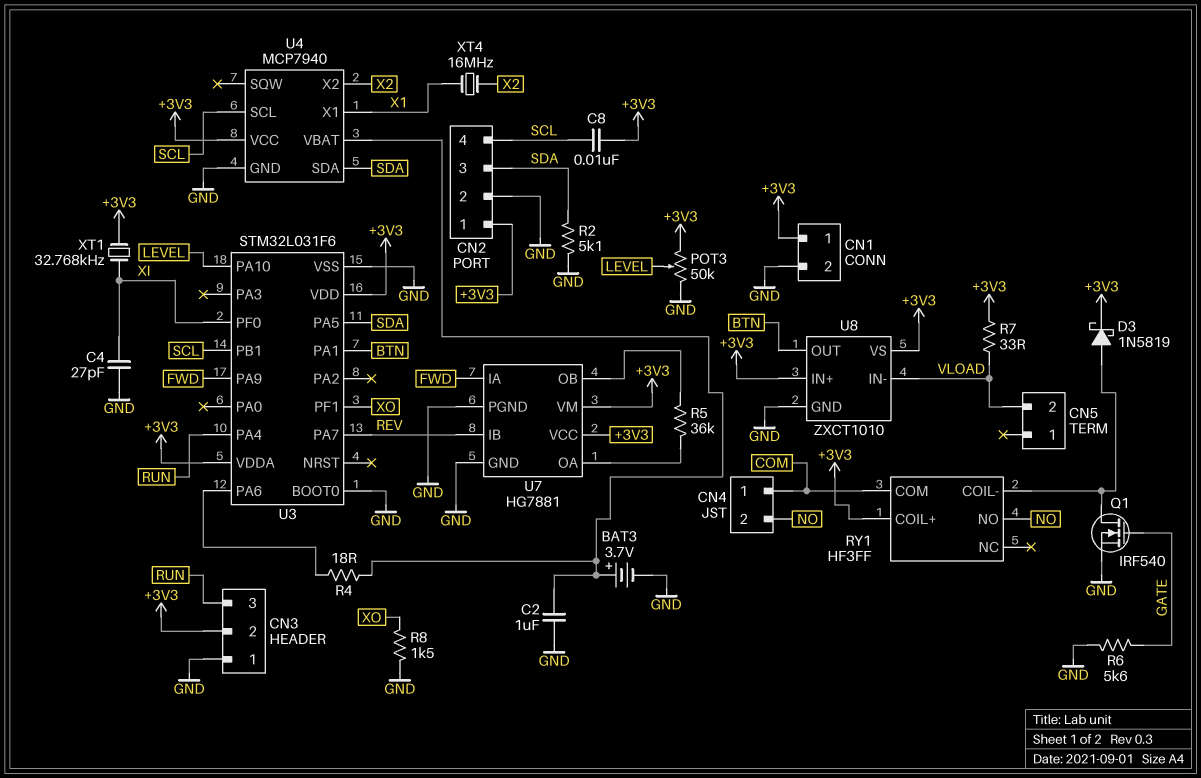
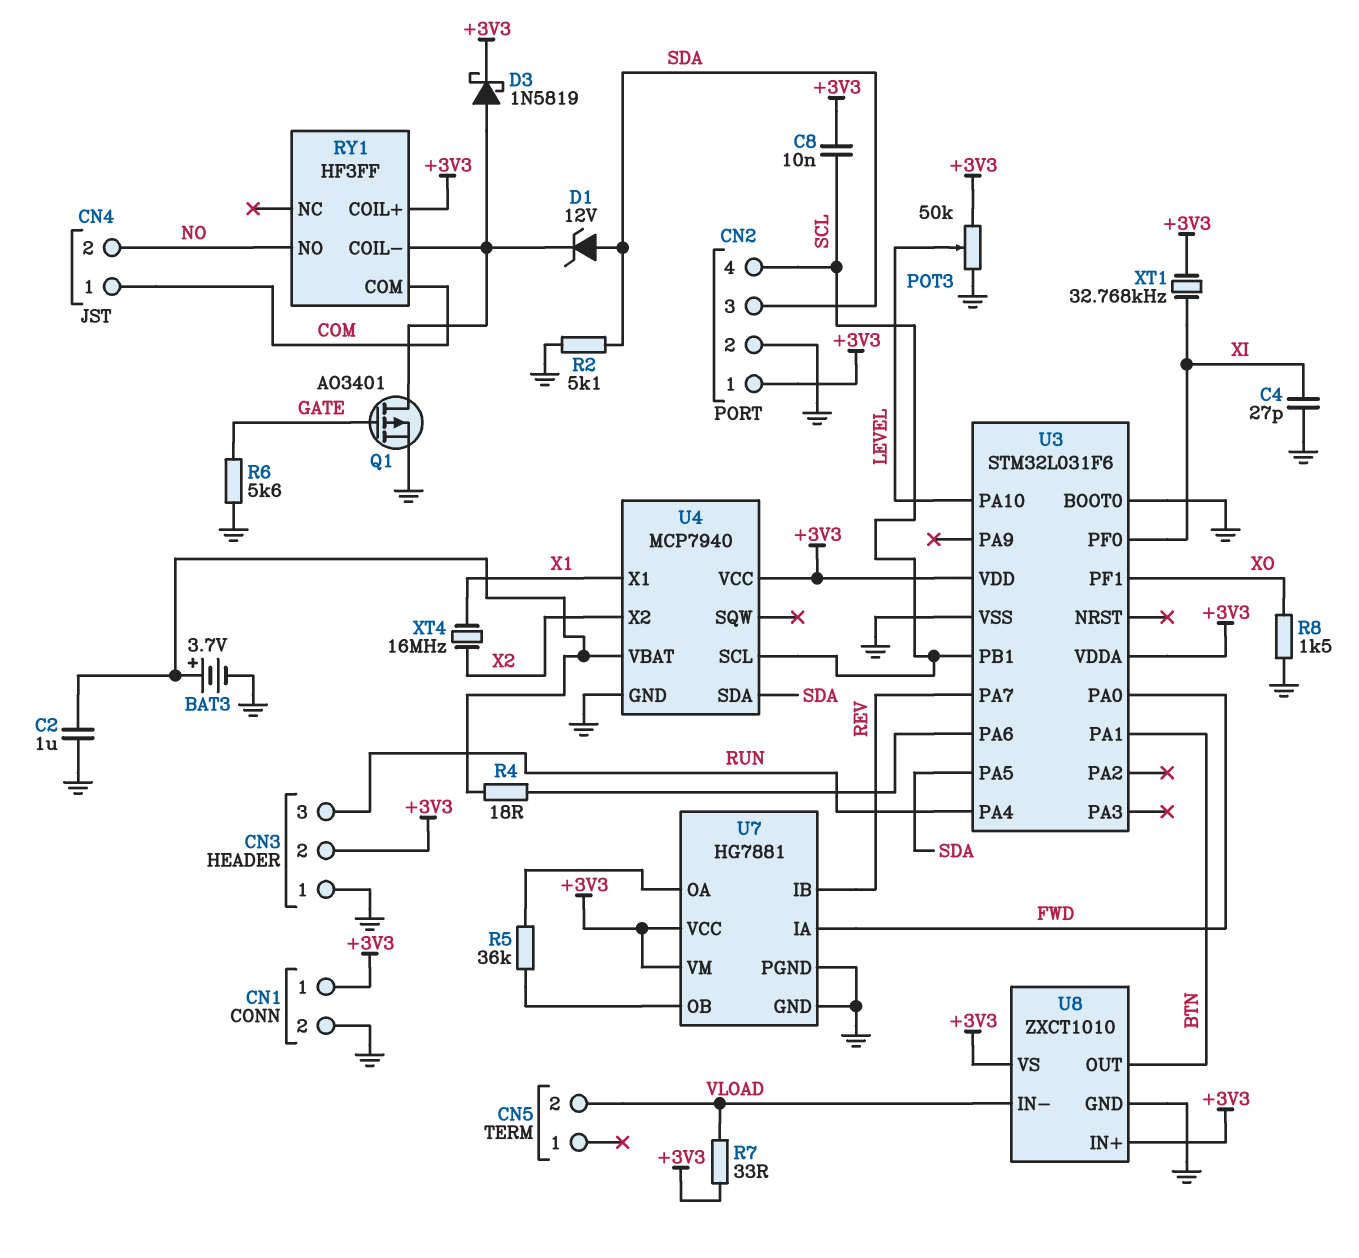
D1: none -> zener 12V (A SDA, K RY1/COIL-)
Q1: NMOS IRF540 (G GATE, D RY1/COIL-, S GND) -> PMOS AO3401 (G GATE, D RY1/COIL-, S GND)
U3 pin PA0: none -> FWD
U3 pin PA9: FWD -> none

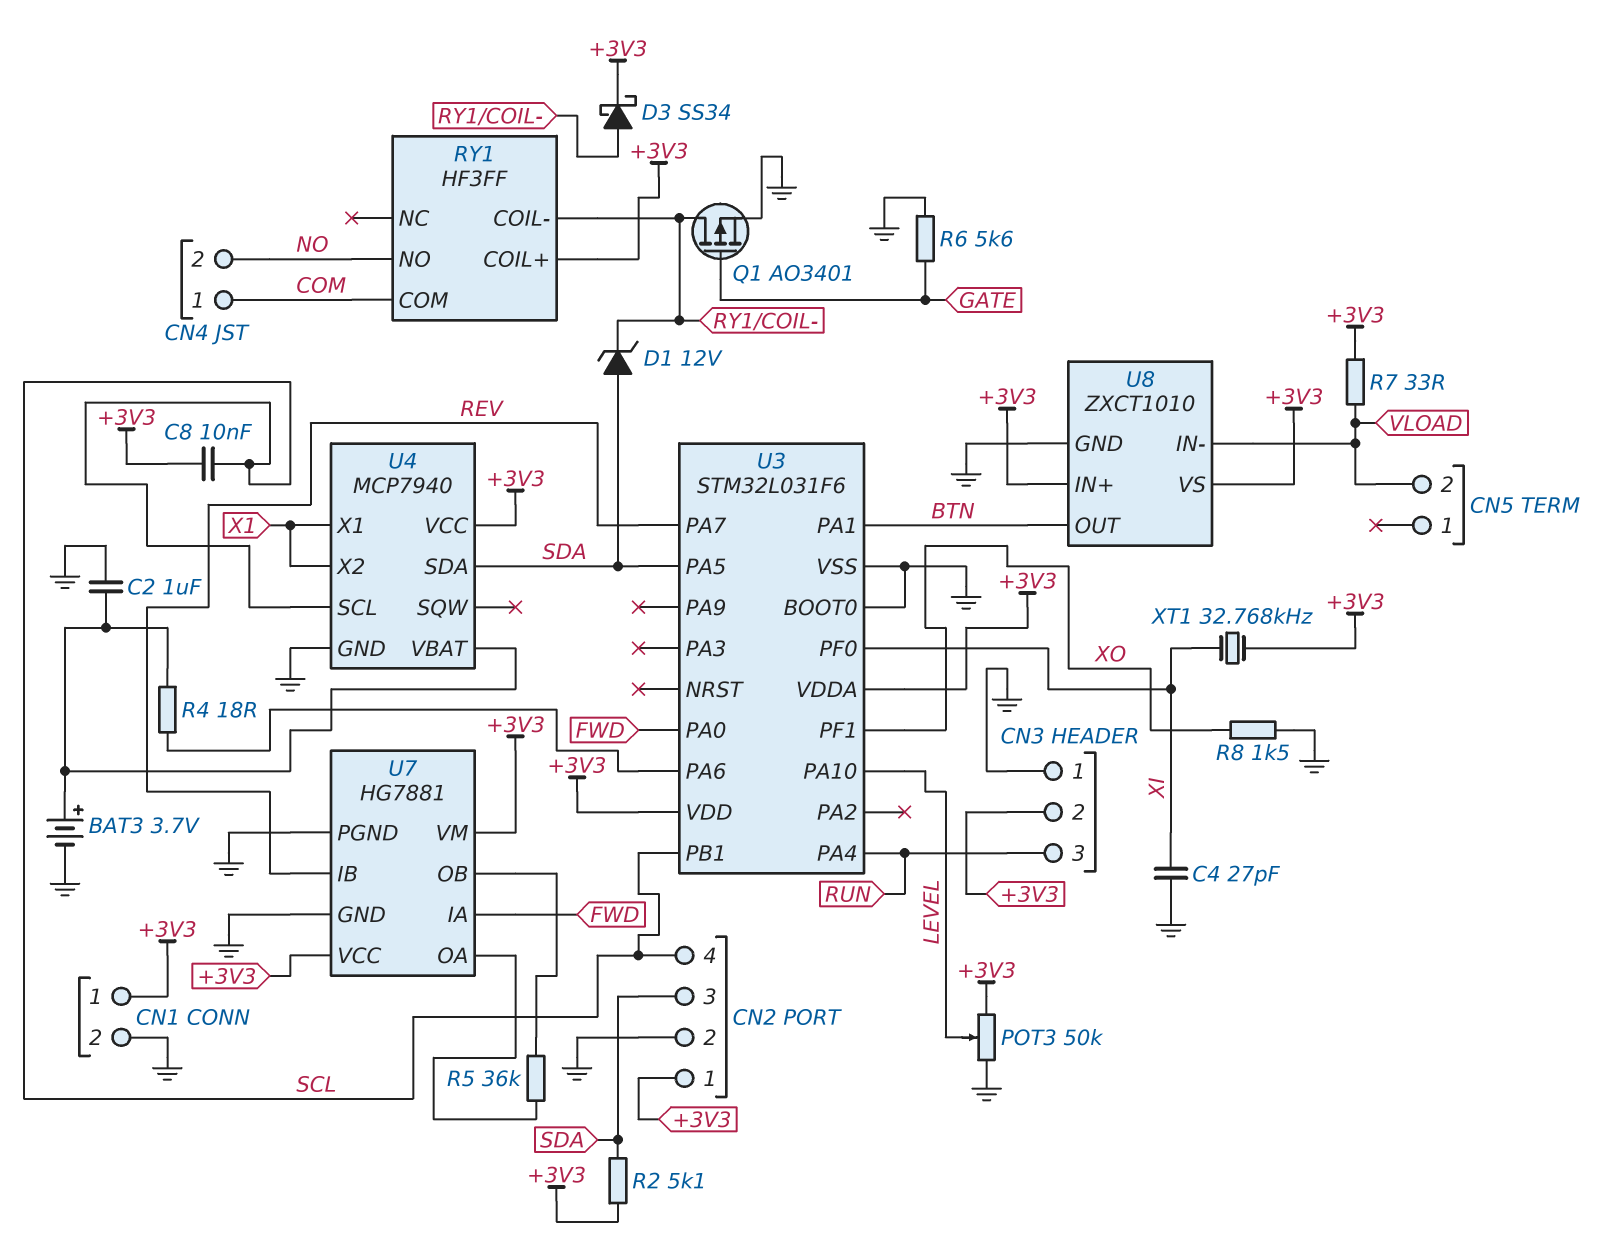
D3: schottky 1N5819 (A RY1/COIL-, K +3V3) -> schottky SS34 (A RY1/COIL-, K +3V3)
R2: 5.1k (GND, SDA) -> 5.1k (+3V3, SDA)
U4 pin X2: X2 -> X1
XT4: 16MHz (X1, X2) -> none

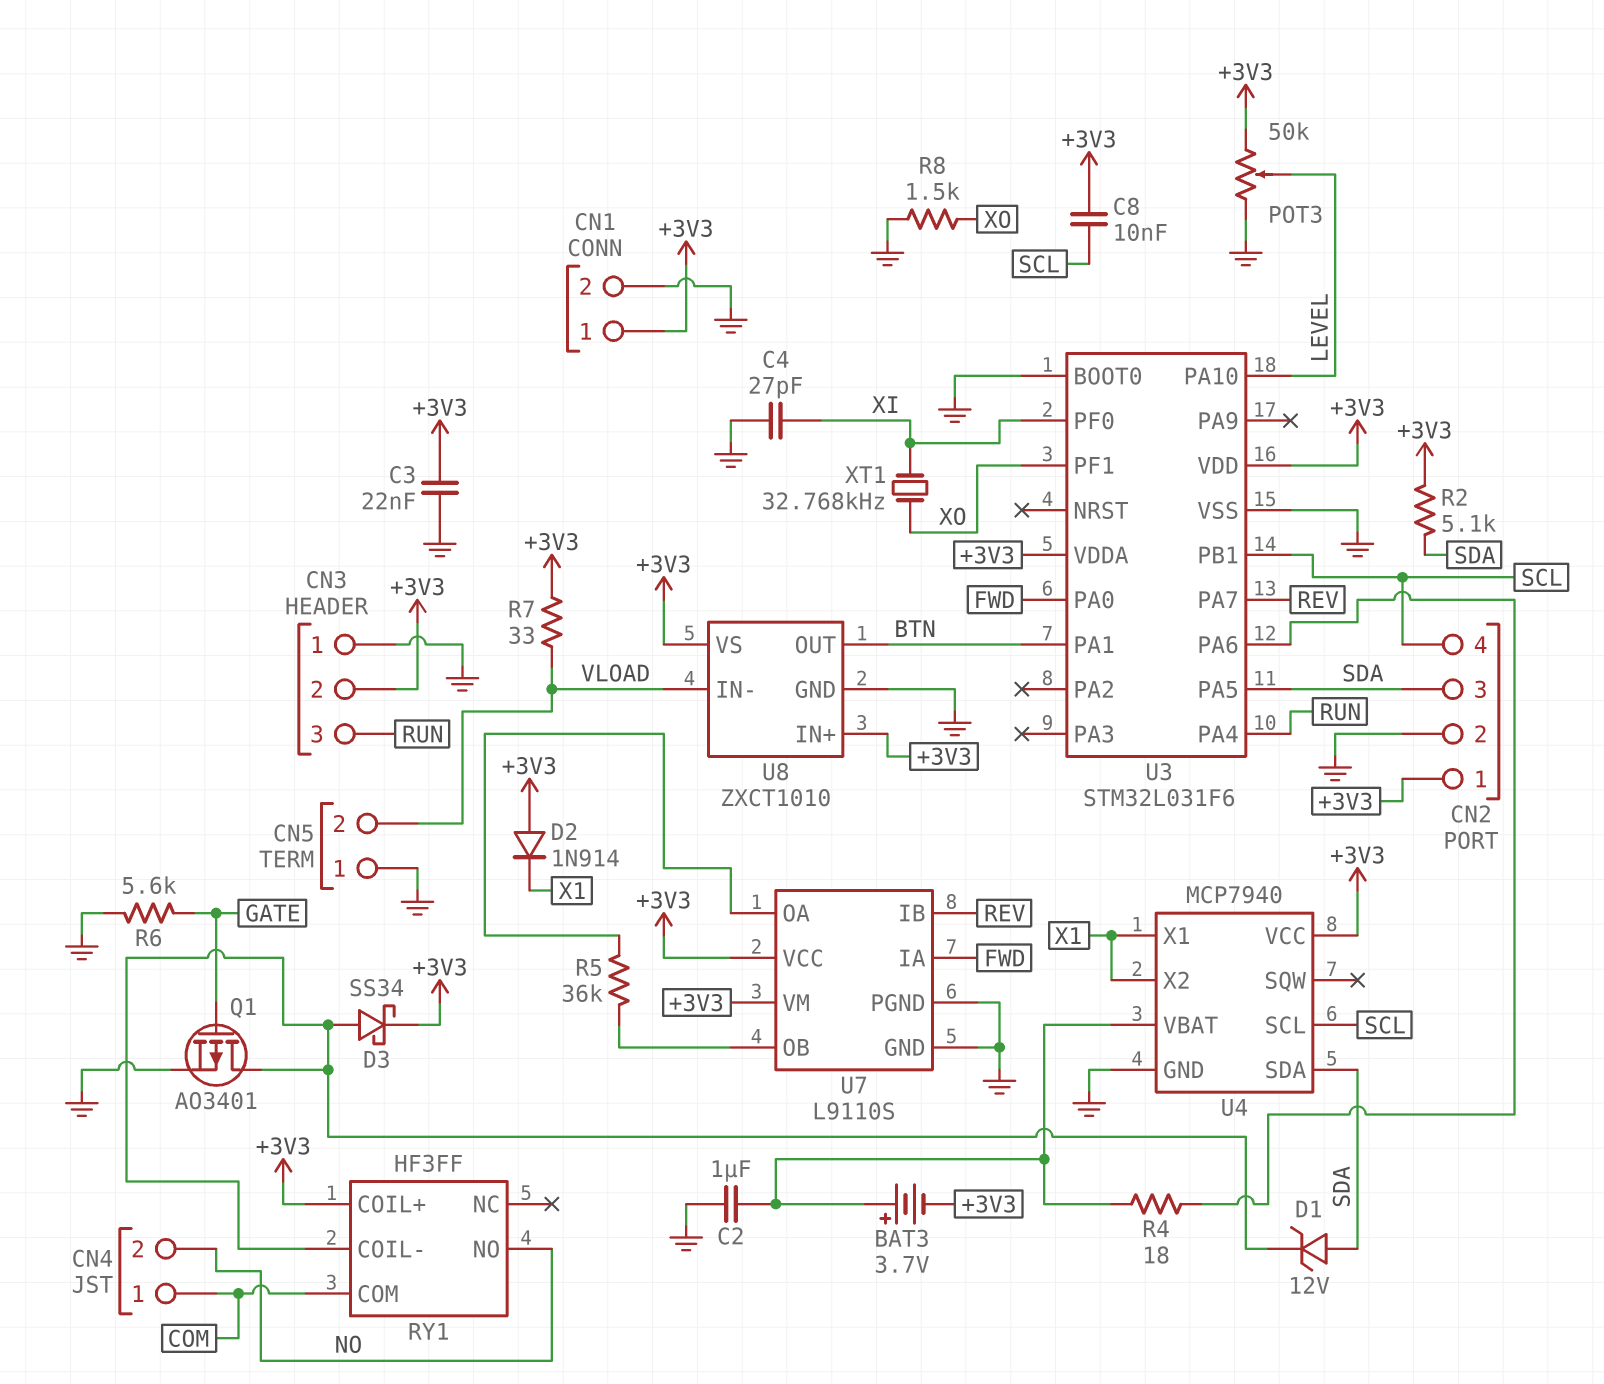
BAT3: 3.7V (plus U4/VBAT, minus GND) -> 3.7V (plus U4/VBAT, minus +3V3)
C3: none -> 22nF (+3V3, GND)
CN5 pin 1: none -> GND
D2: none -> diode 1N914 (A +3V3, K X1)
U7: HG7881 -> L9110S
XT1: 32.768kHz (+3V3, XI) -> 32.768kHz (XI, XO)

